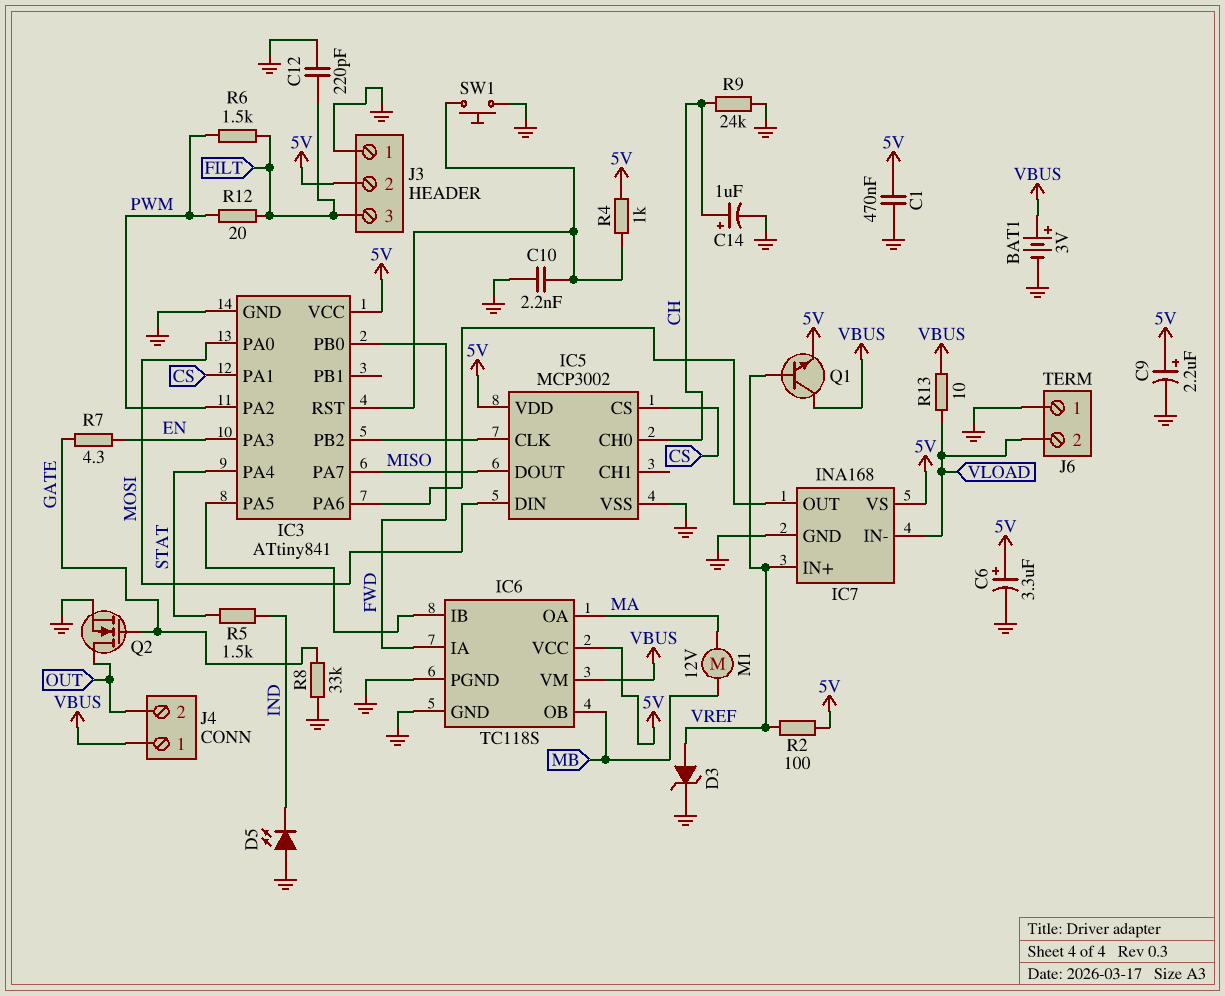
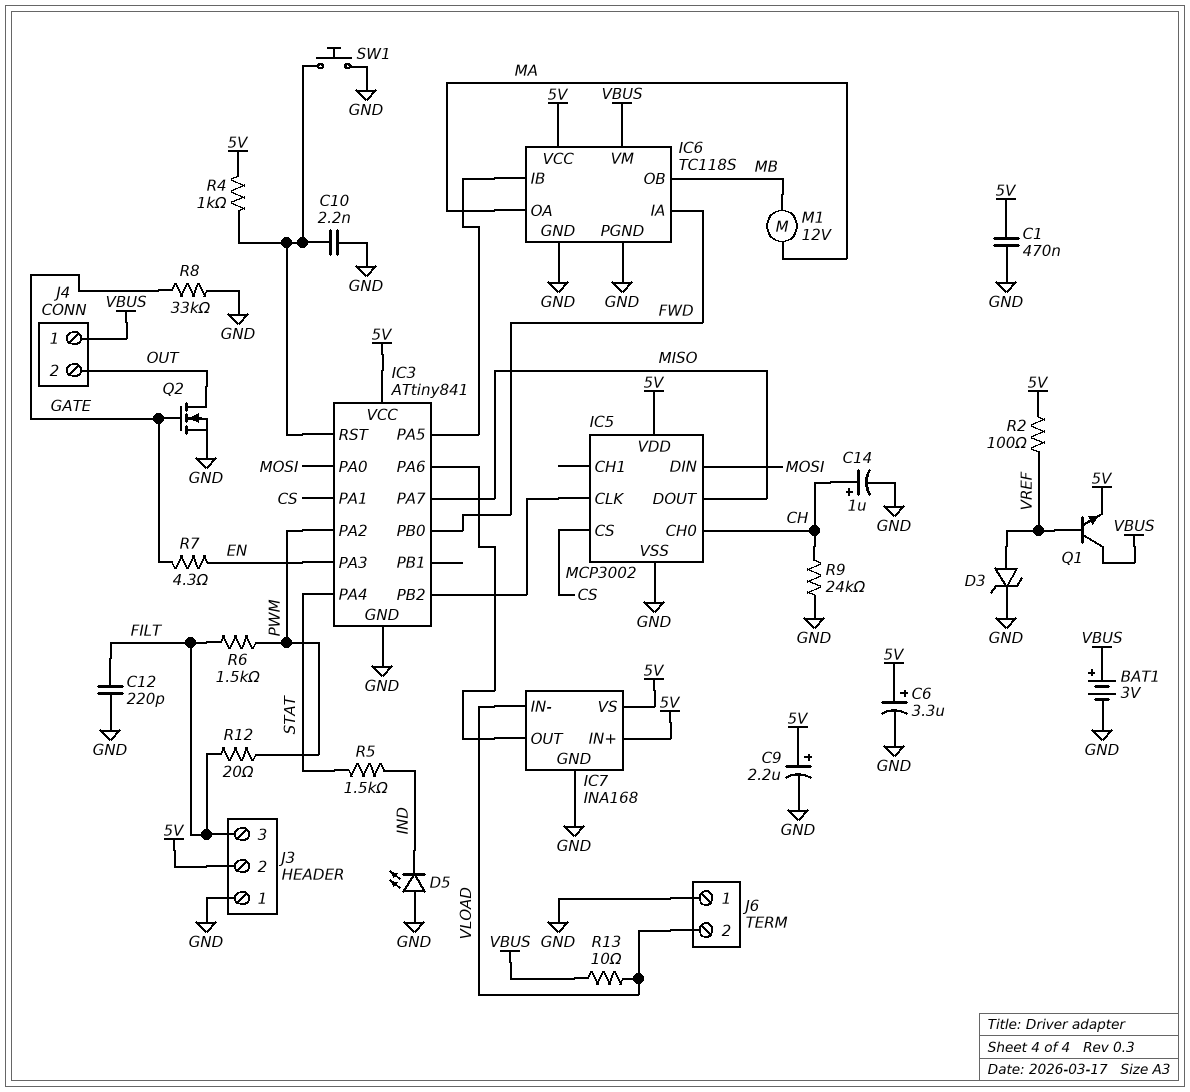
IC7 pin IN+: VREF -> 5V

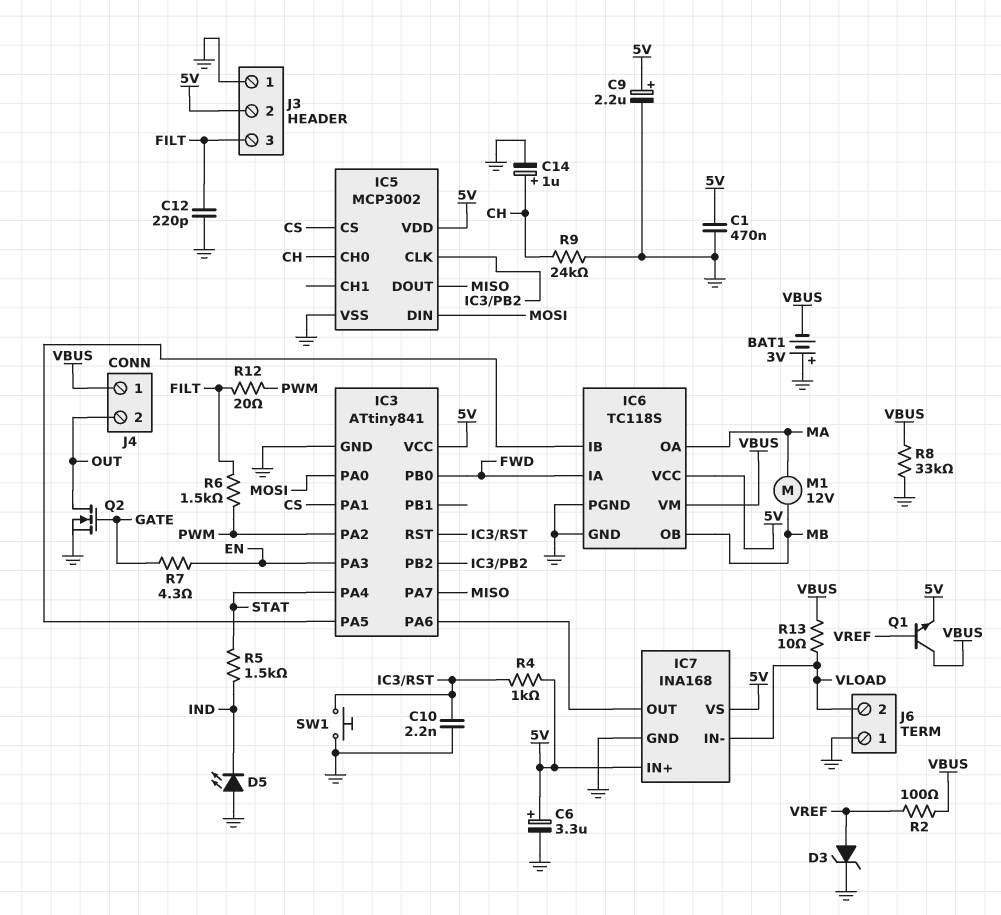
BAT1: 3V (plus VBUS, minus GND) -> 3V (plus GND, minus VBUS)
R2: 100 (5V, VREF) -> 100 (VBUS, VREF)
R8: 33k (GATE, GND) -> 33k (GND, VBUS)

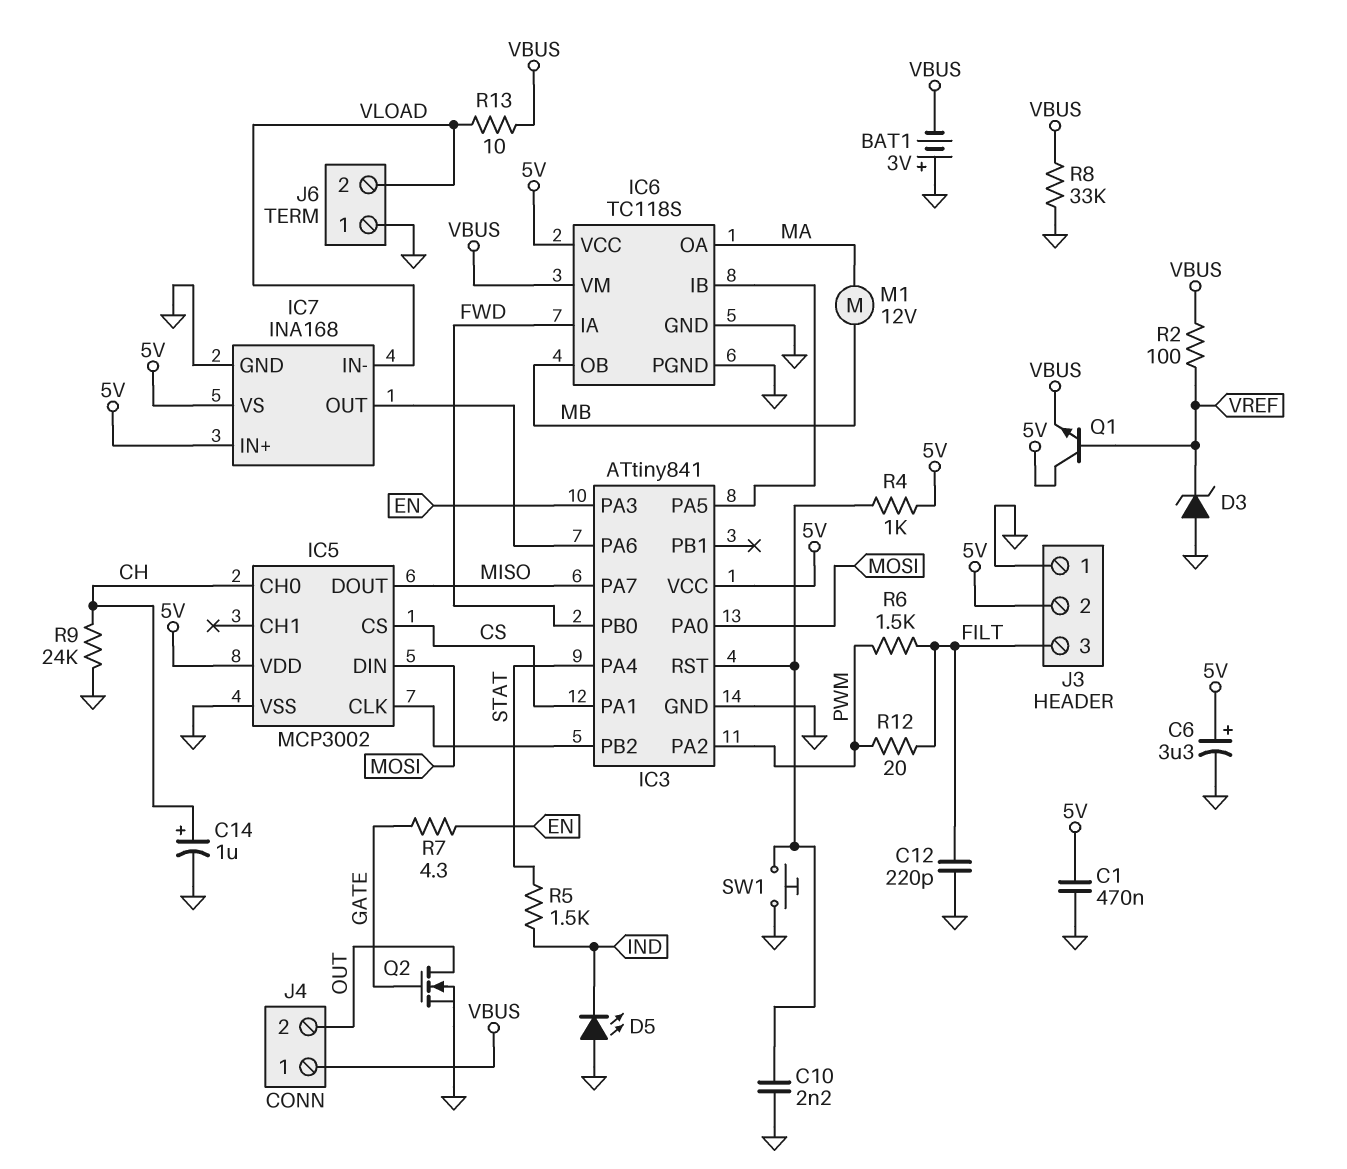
C9: 2.2uF (plus 5V, minus GND) -> none
D3: zener (A VREF, K GND) -> zener (A GND, K VREF)
Q1: NPN (B VREF, C VBUS, E 5V) -> NPN (B VREF, C 5V, E VBUS)

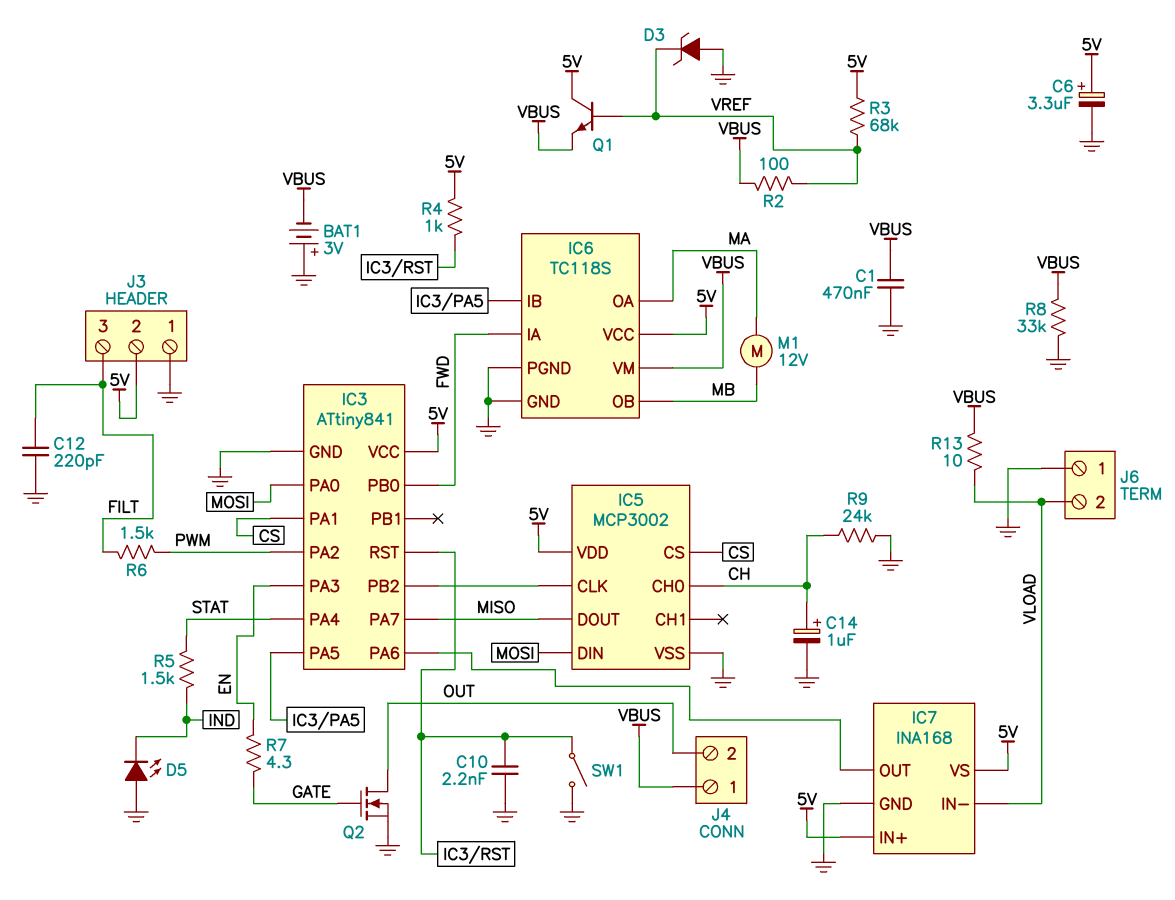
C1: 470nF (5V, GND) -> 470nF (GND, VBUS)
R3: none -> 68k (5V, VREF)
R12: 20 (FILT, PWM) -> none
SW1: button (GND, IC3/RST) -> switch (GND, IC3/RST)

